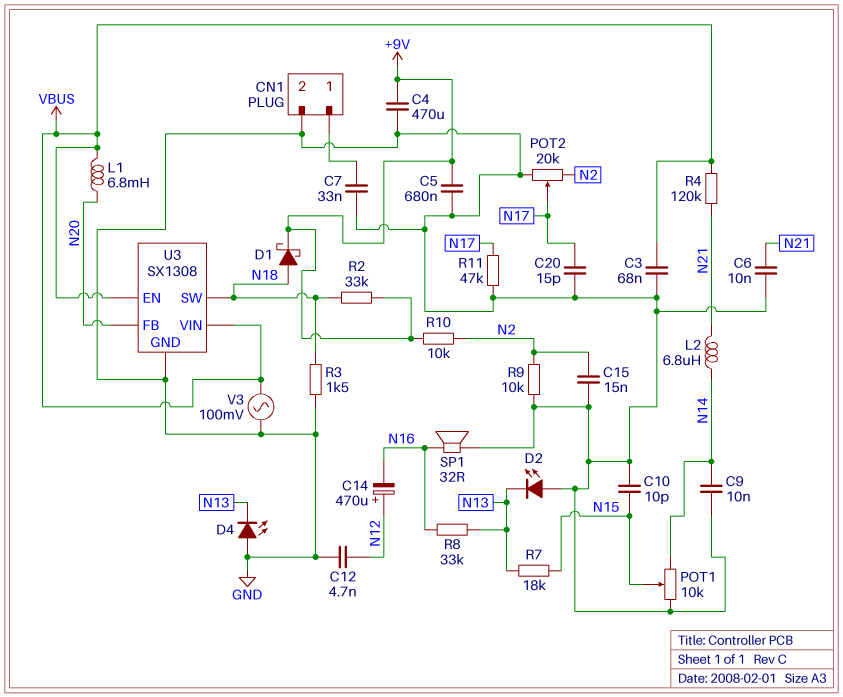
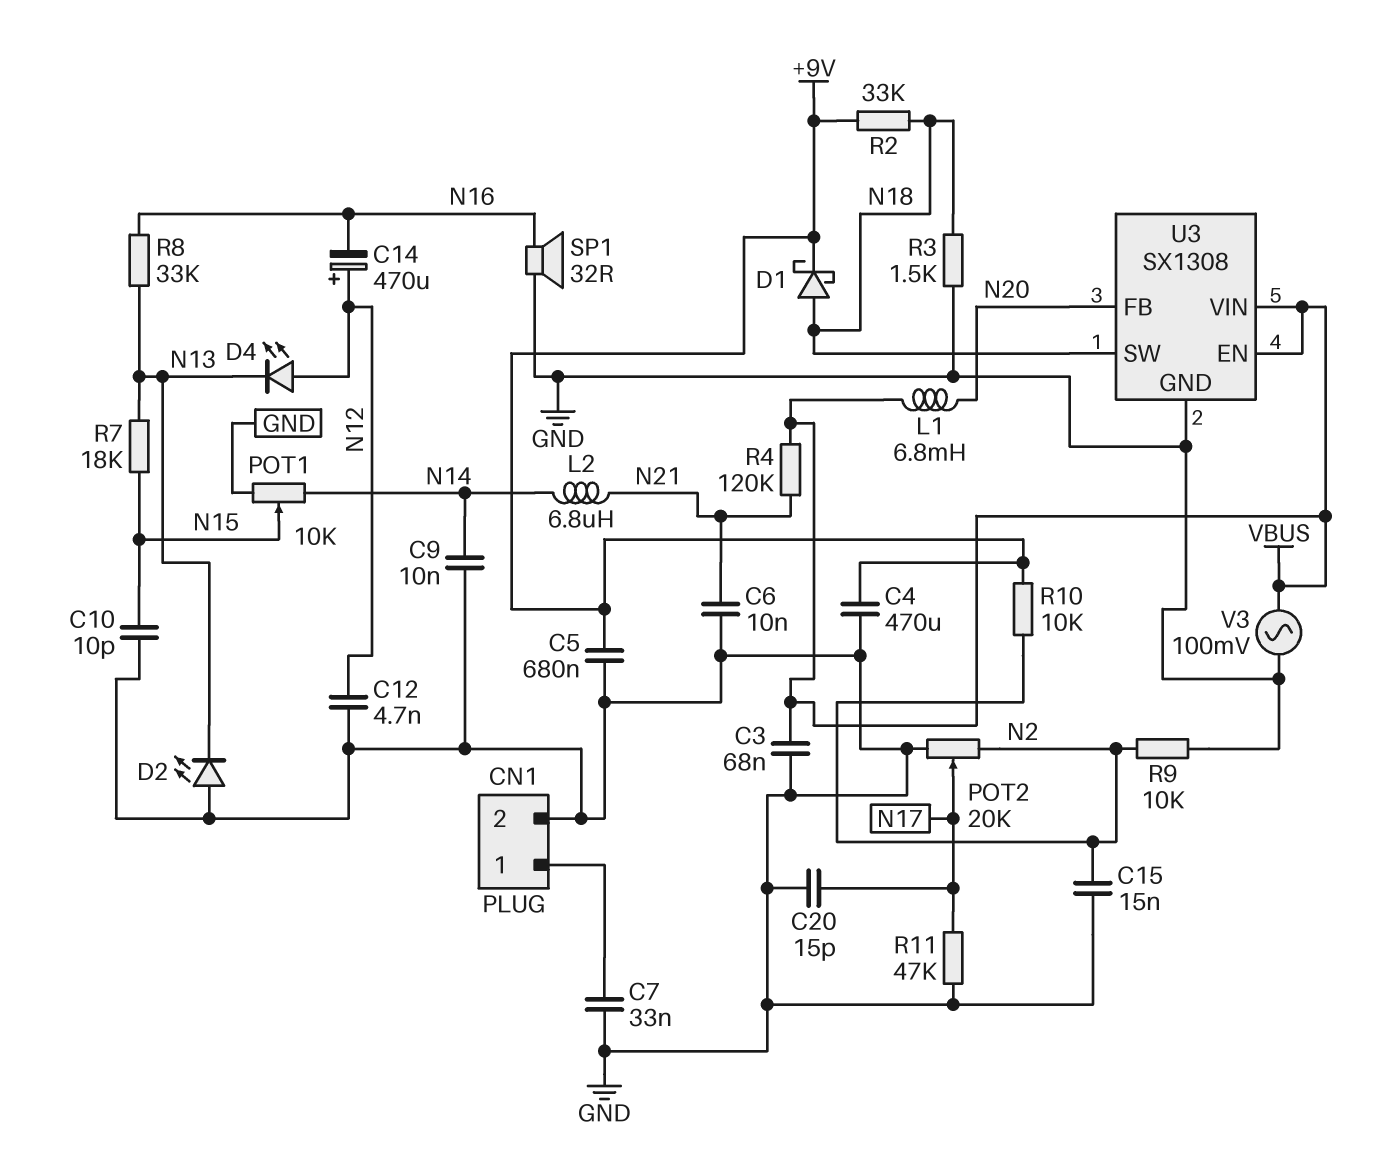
D4: LED (A GND, K N13) -> LED (A N12, K N13)

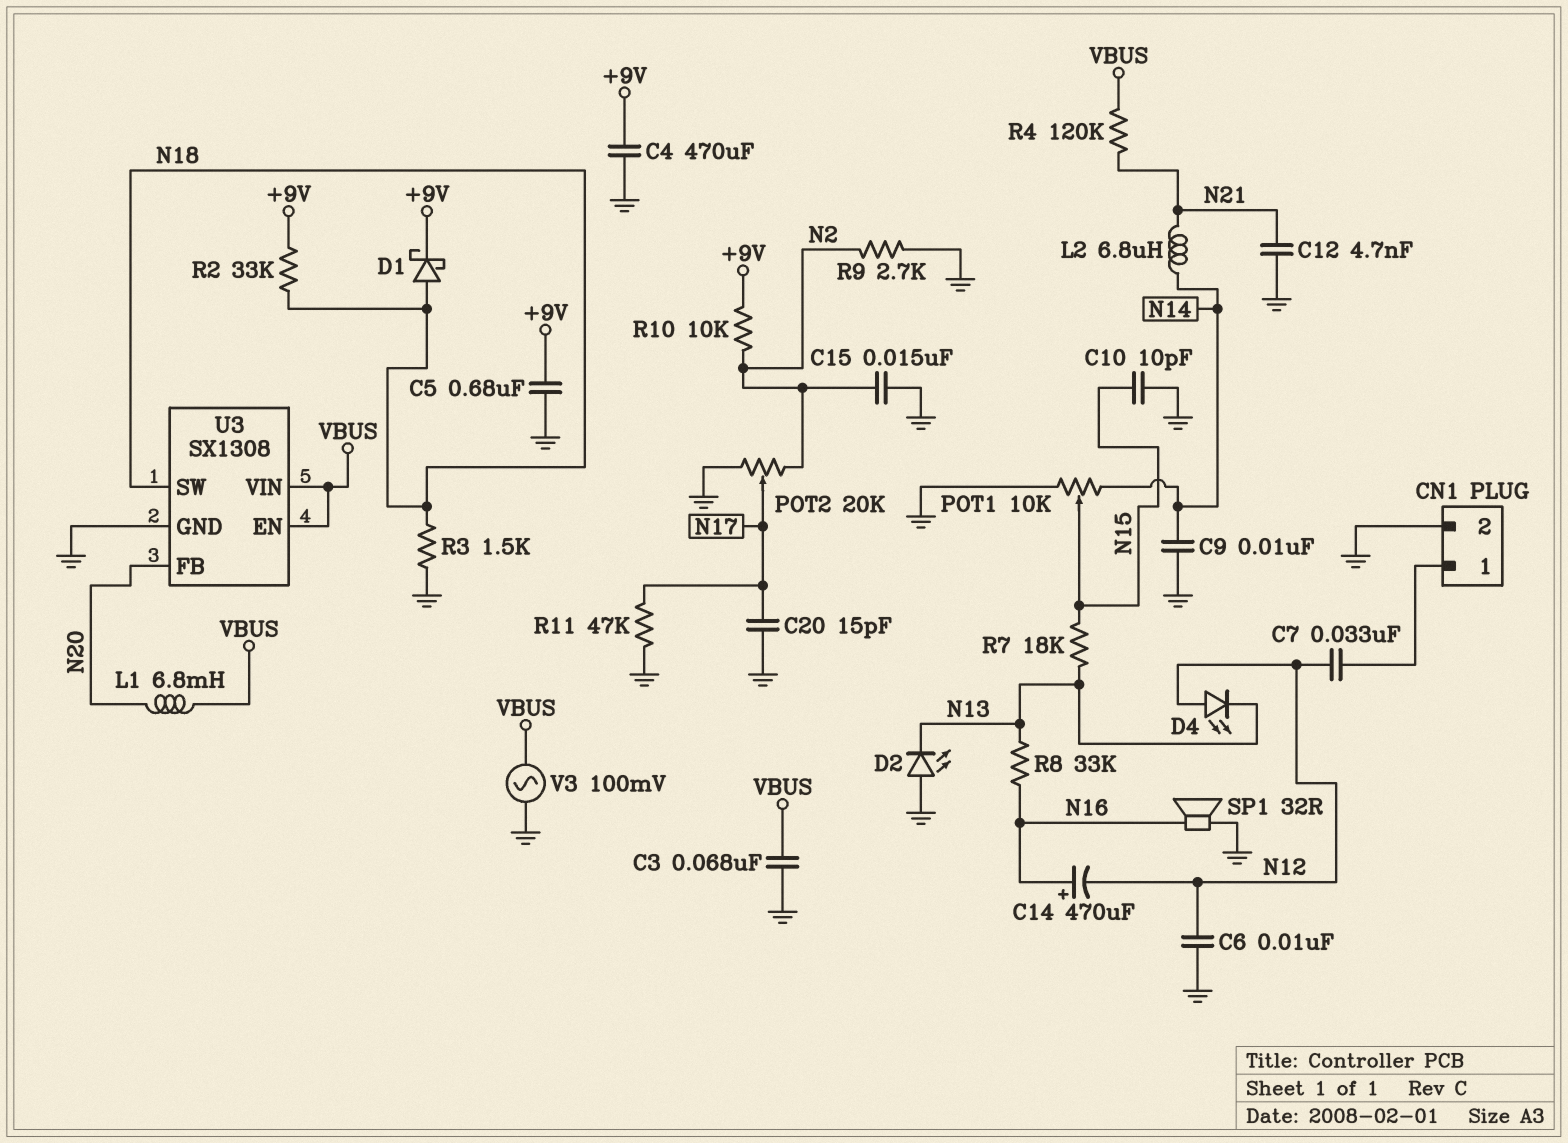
C6: 10nF (GND, N21) -> 10nF (GND, N12)
C7: 33nF (CN1/1, GND) -> 33nF (CN1/1, N12)
C12: 4.7nF (GND, N12) -> 4.7nF (GND, N21)
C14: 470uF (plus N12, minus N16) -> 470uF (plus N16, minus N12)
R9: 10k (GND, N2) -> 2.7k (GND, N2)

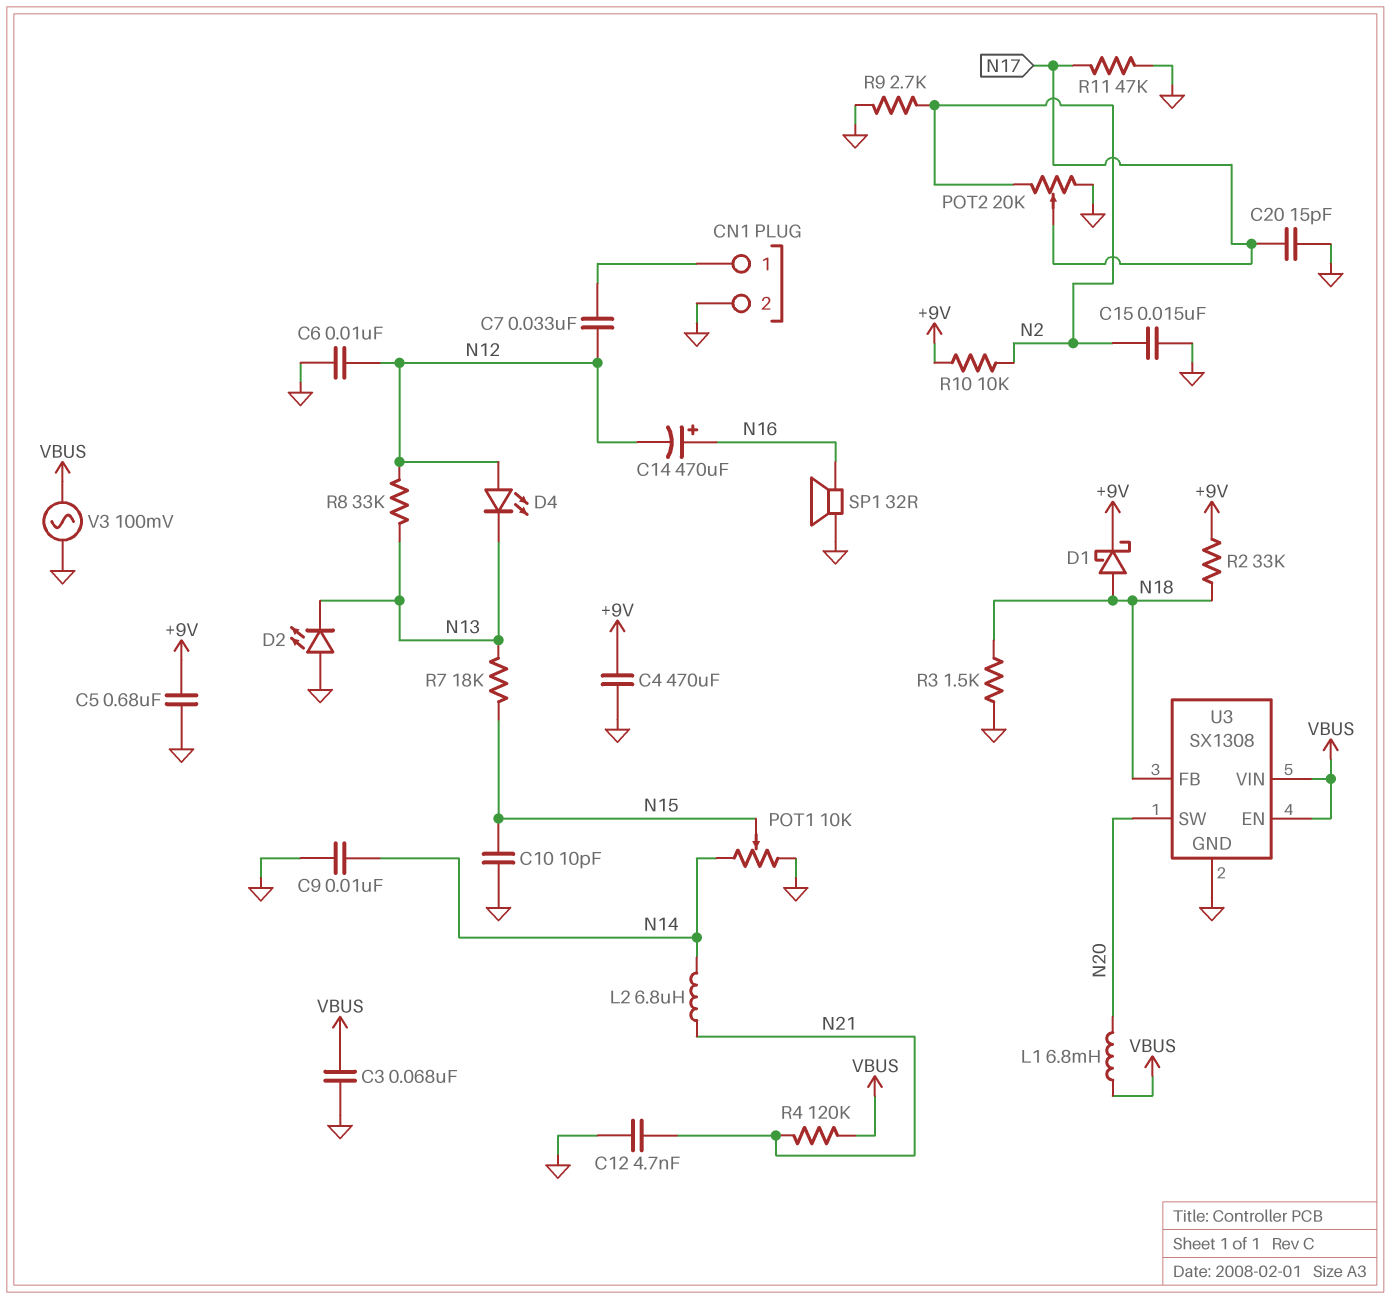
R8: 33k (N13, N16) -> 33k (N12, N13)
U3 pin FB: N20 -> N18
U3 pin SW: N18 -> N20

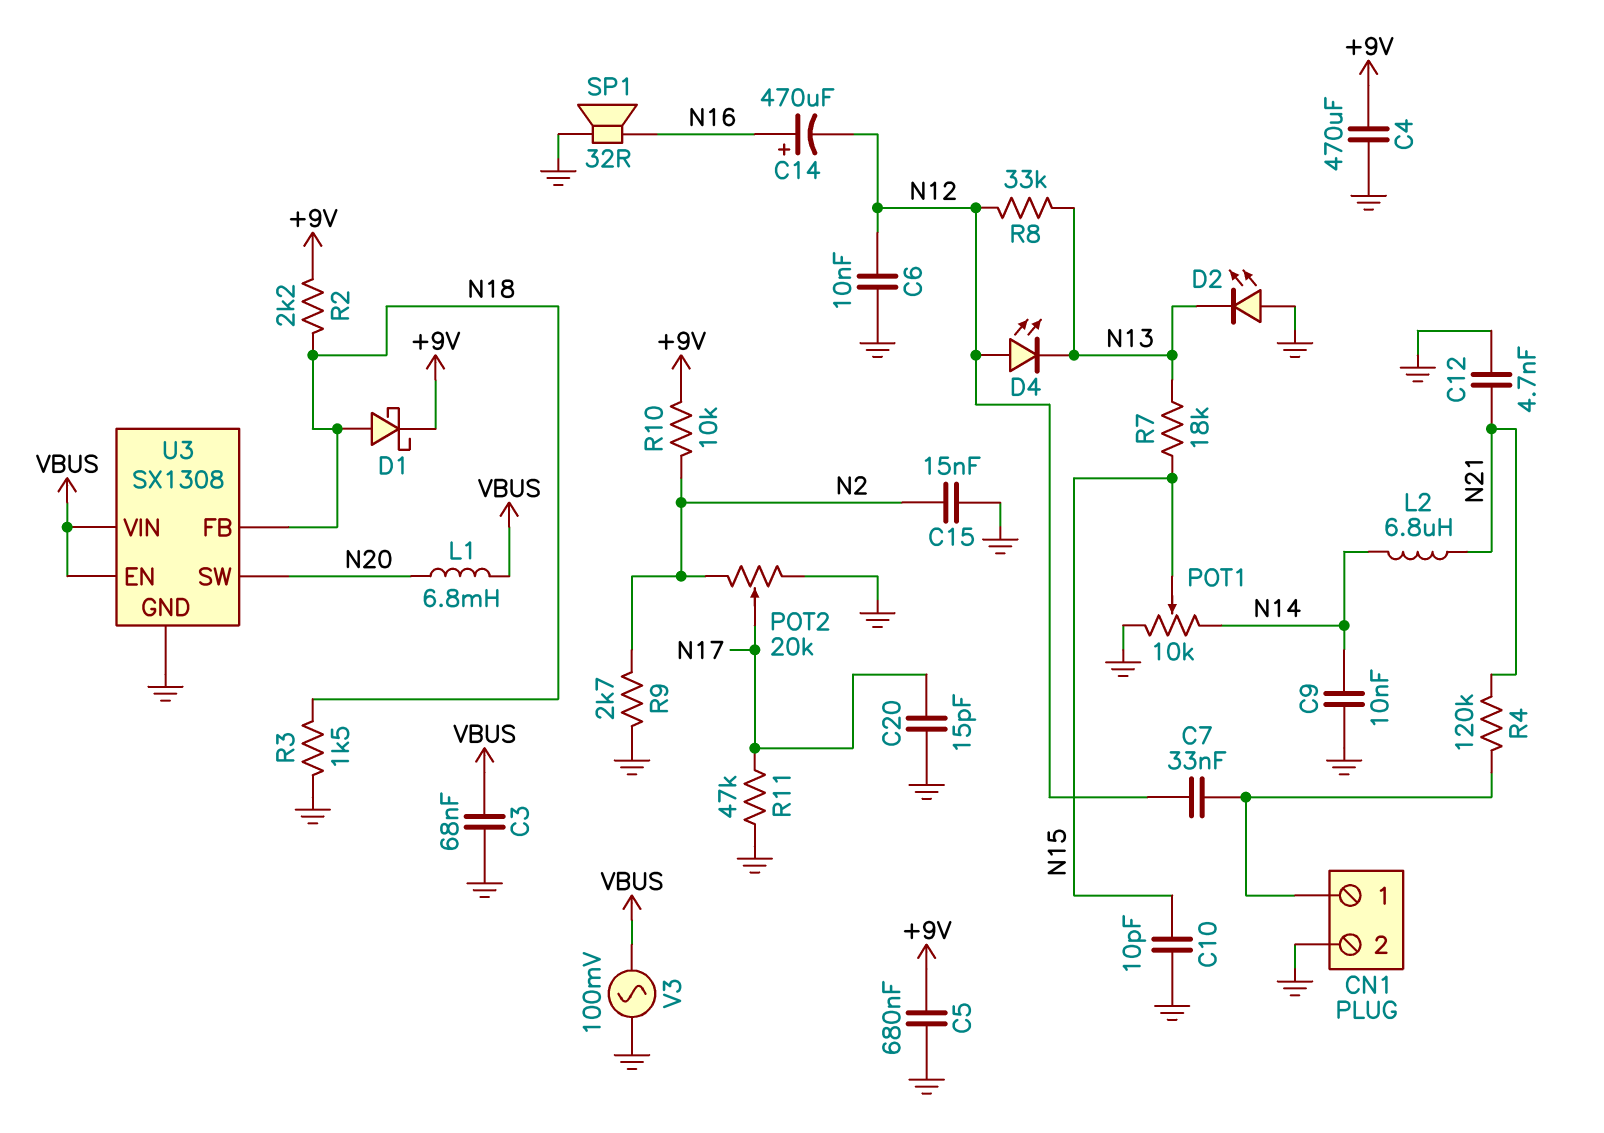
R2: 33k (+9V, N18) -> 2.2k (+9V, N18)
R4: 120k (N21, VBUS) -> 120k (CN1/1, N21)

